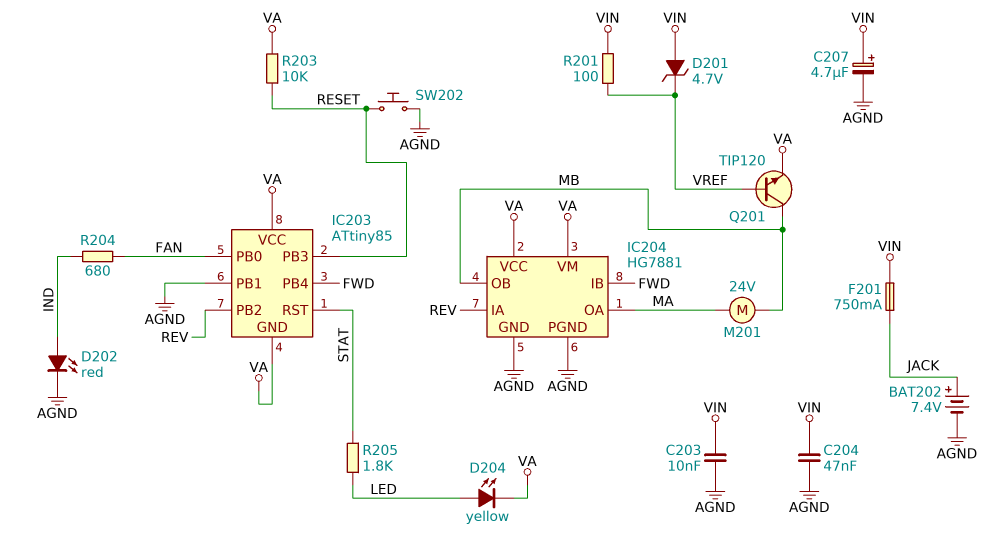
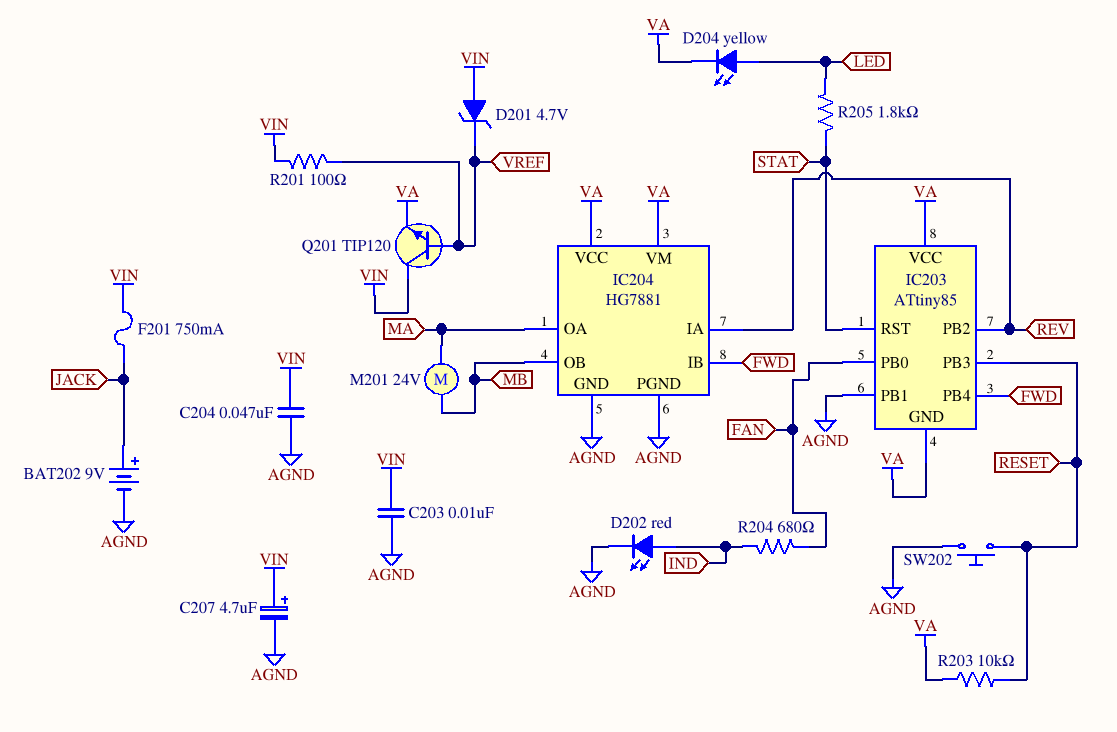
BAT202: 7.4V (plus JACK, minus AGND) -> 9V (plus JACK, minus AGND)
Q201: NPN TIP120 (B VREF, C MB, E VA) -> NPN TIP120 (B VREF, C VIN, E VA)

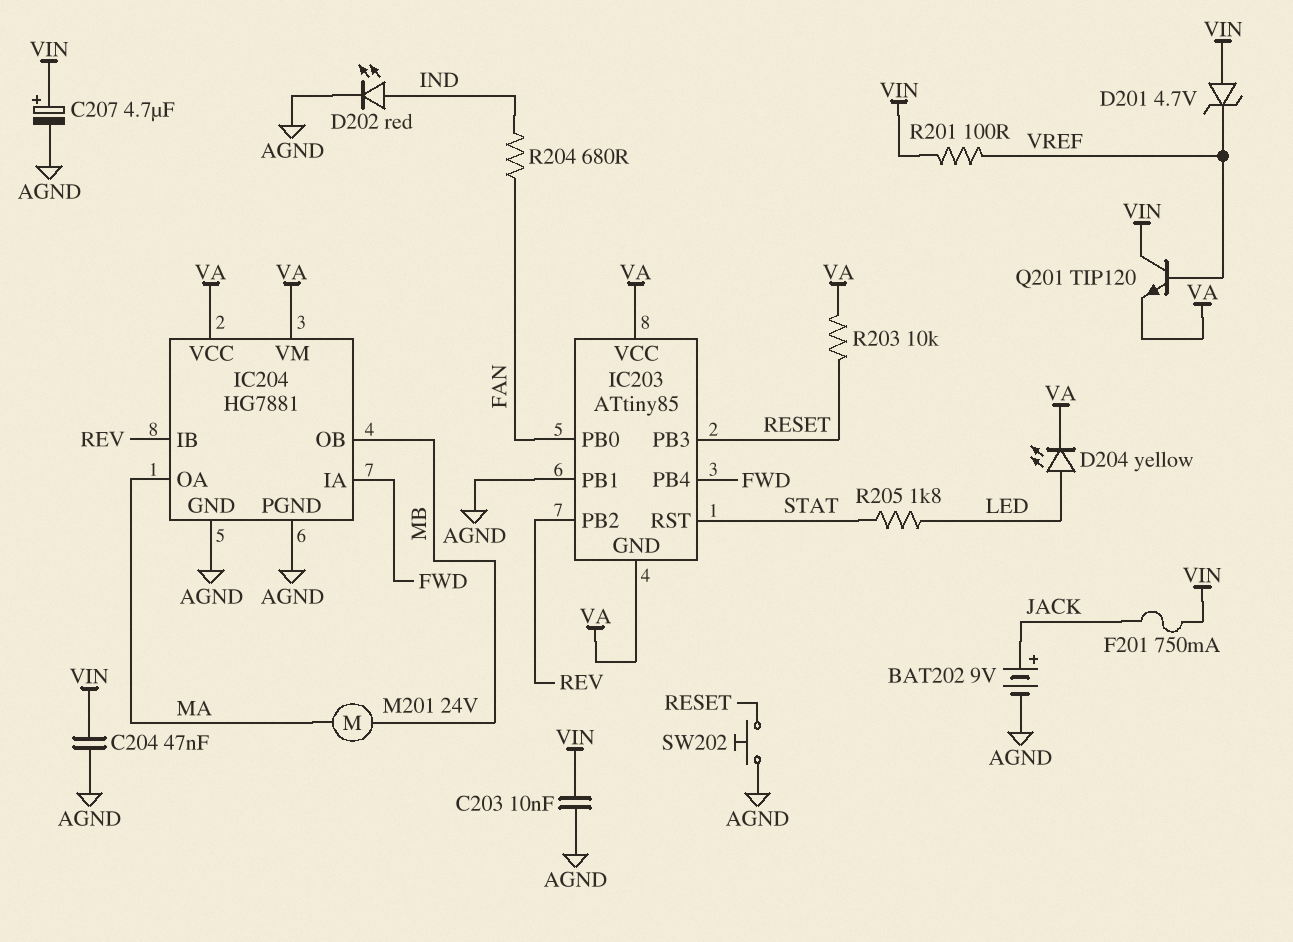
IC204 pin IA: REV -> FWD
IC204 pin IB: FWD -> REV

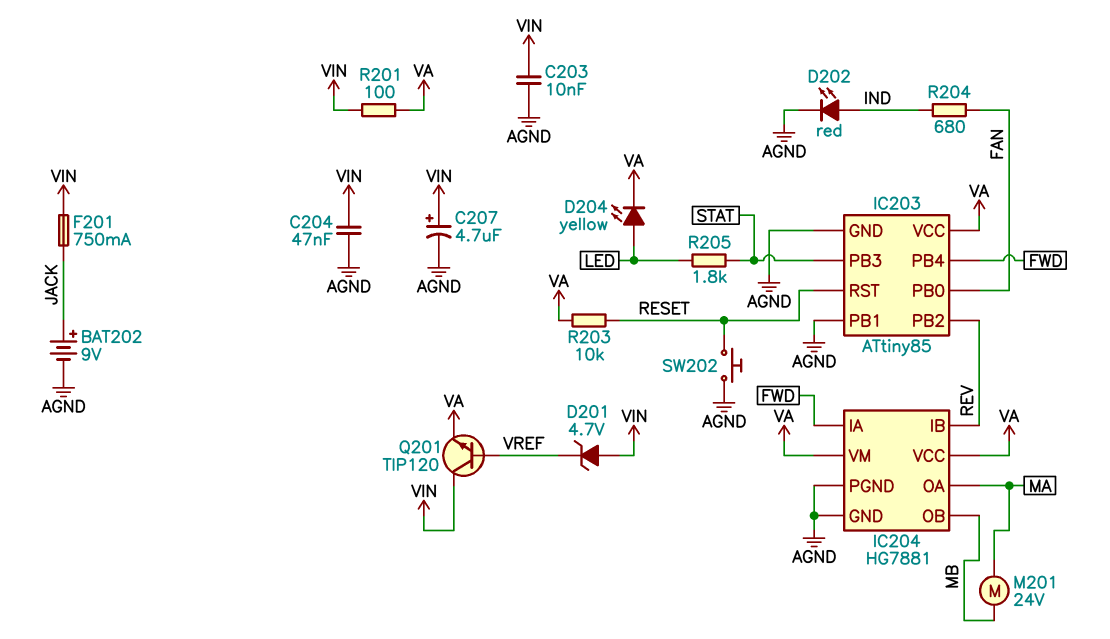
IC203 pin GND: VA -> AGND
IC203 pin PB3: RESET -> STAT
IC203 pin RST: STAT -> RESET
R201: 100 (VIN, VREF) -> 100 (VA, VIN)

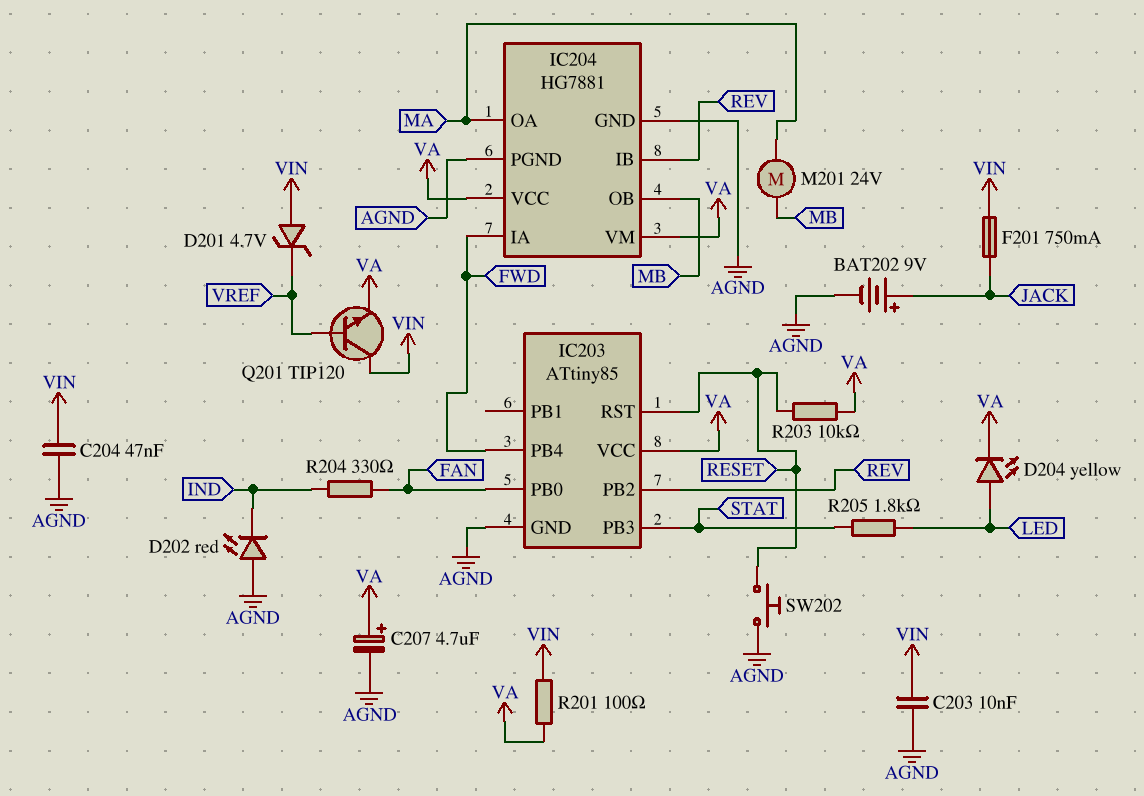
C207: 4.7uF (plus VIN, minus AGND) -> 4.7uF (plus VA, minus AGND)
D202: LED red (A IND, K AGND) -> LED red (A AGND, K IND)
IC203 pin PB1: AGND -> none
R204: 680 (FAN, IND) -> 330 (FAN, IND)

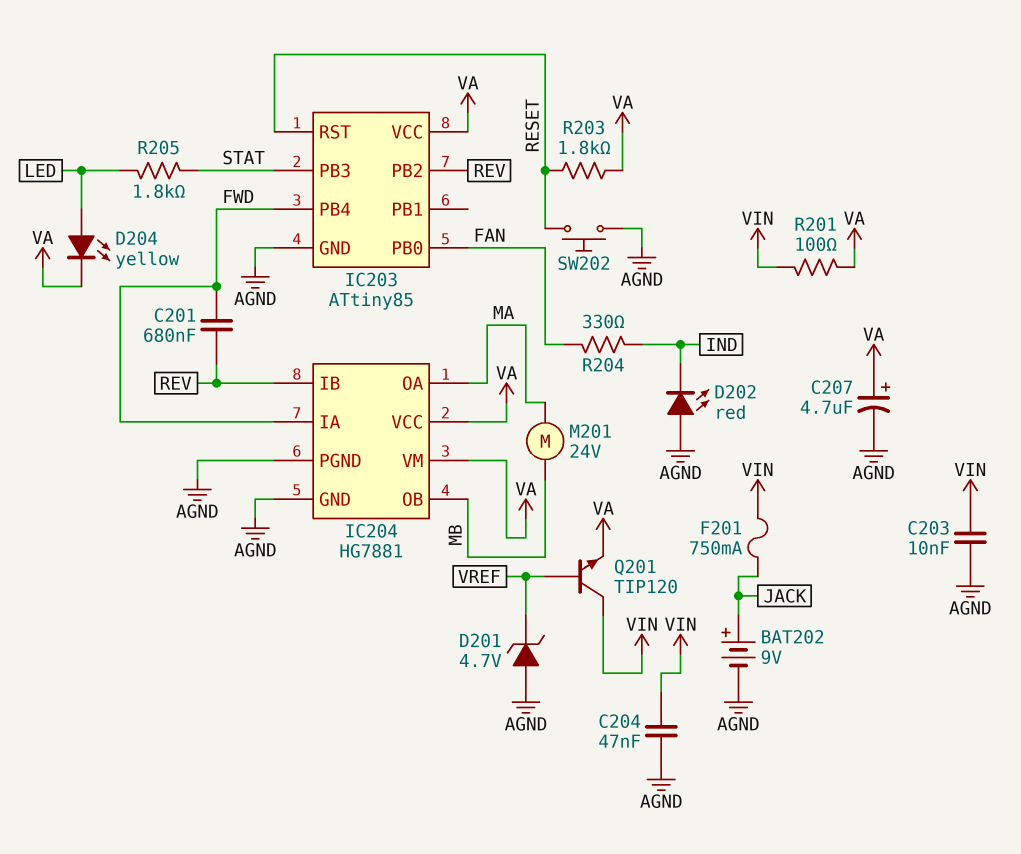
C201: none -> 680nF (FWD, REV)
D201: zener 4.7V (A VIN, K VREF) -> zener 4.7V (A AGND, K VREF)
R203: 10k (RESET, VA) -> 1.8k (RESET, VA)

